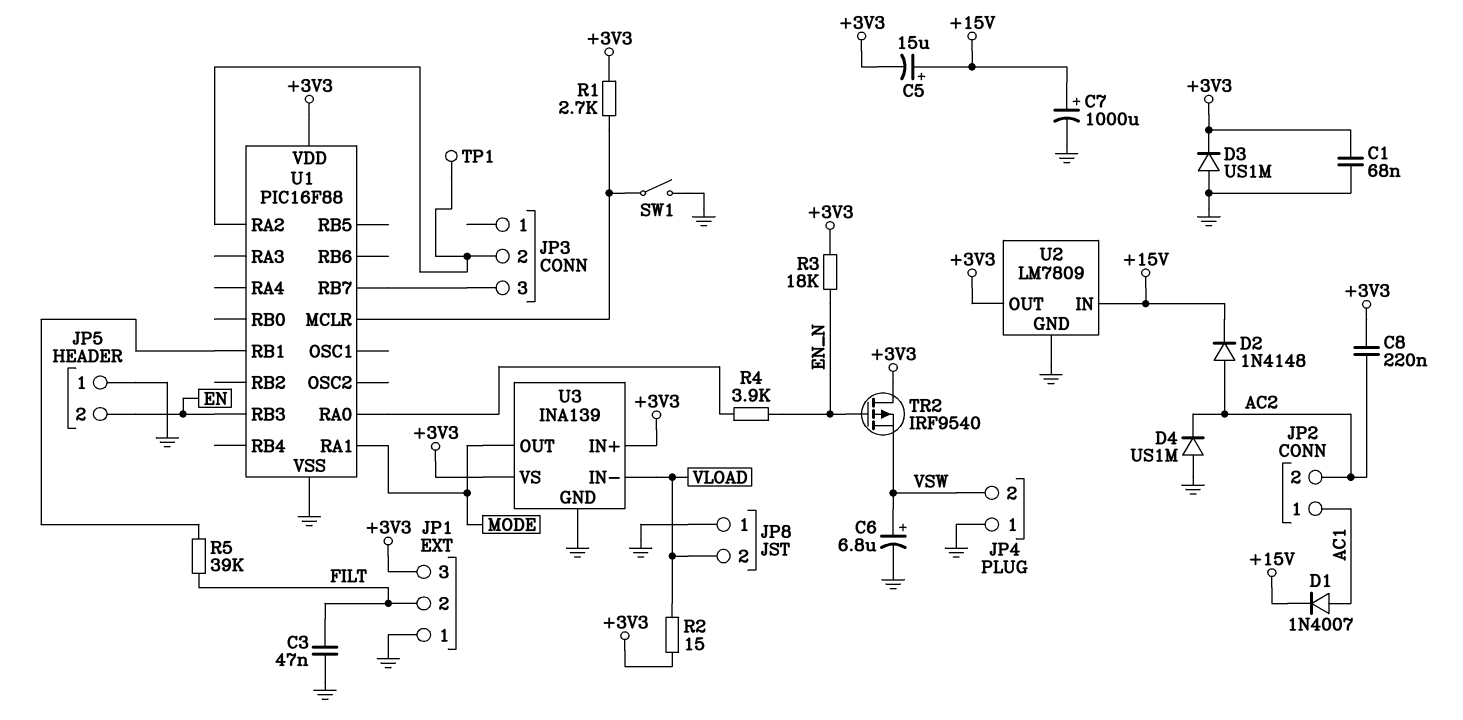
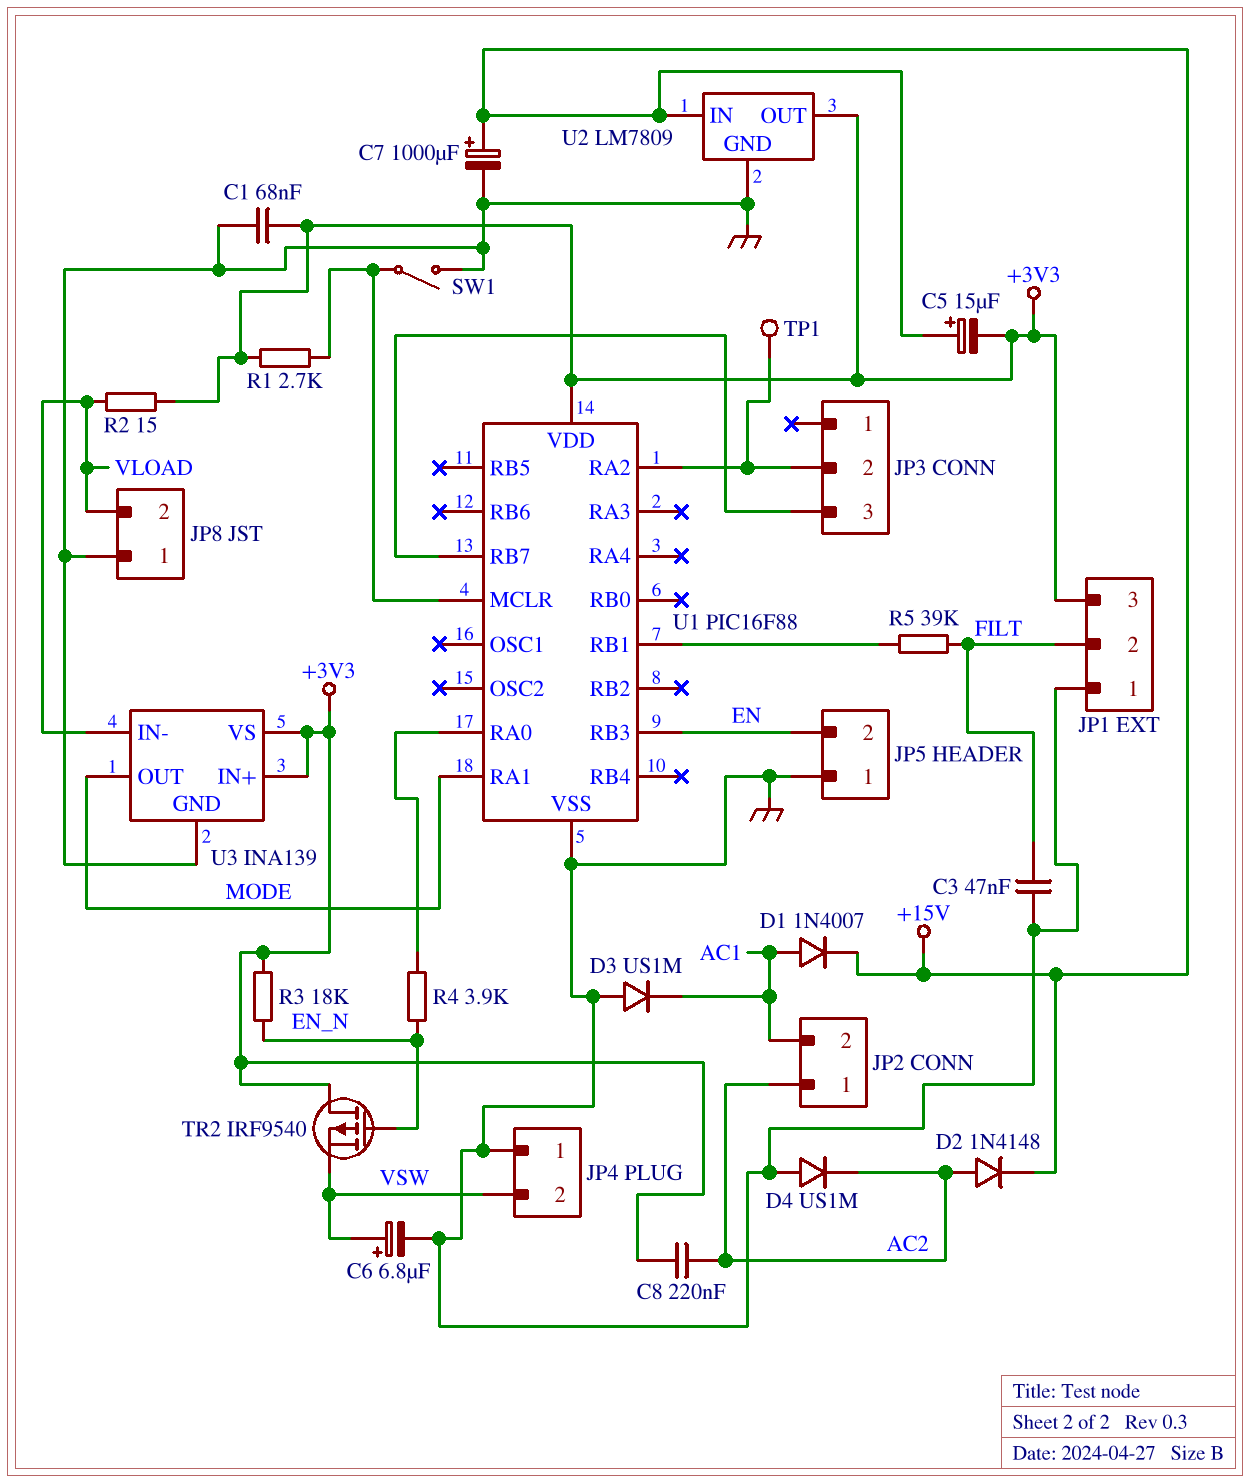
D3: diode US1M (A GND, K +3V3) -> diode US1M (A GND, K AC1)
JP2 pin 1: AC1 -> AC2
JP2 pin 2: AC2 -> AC1

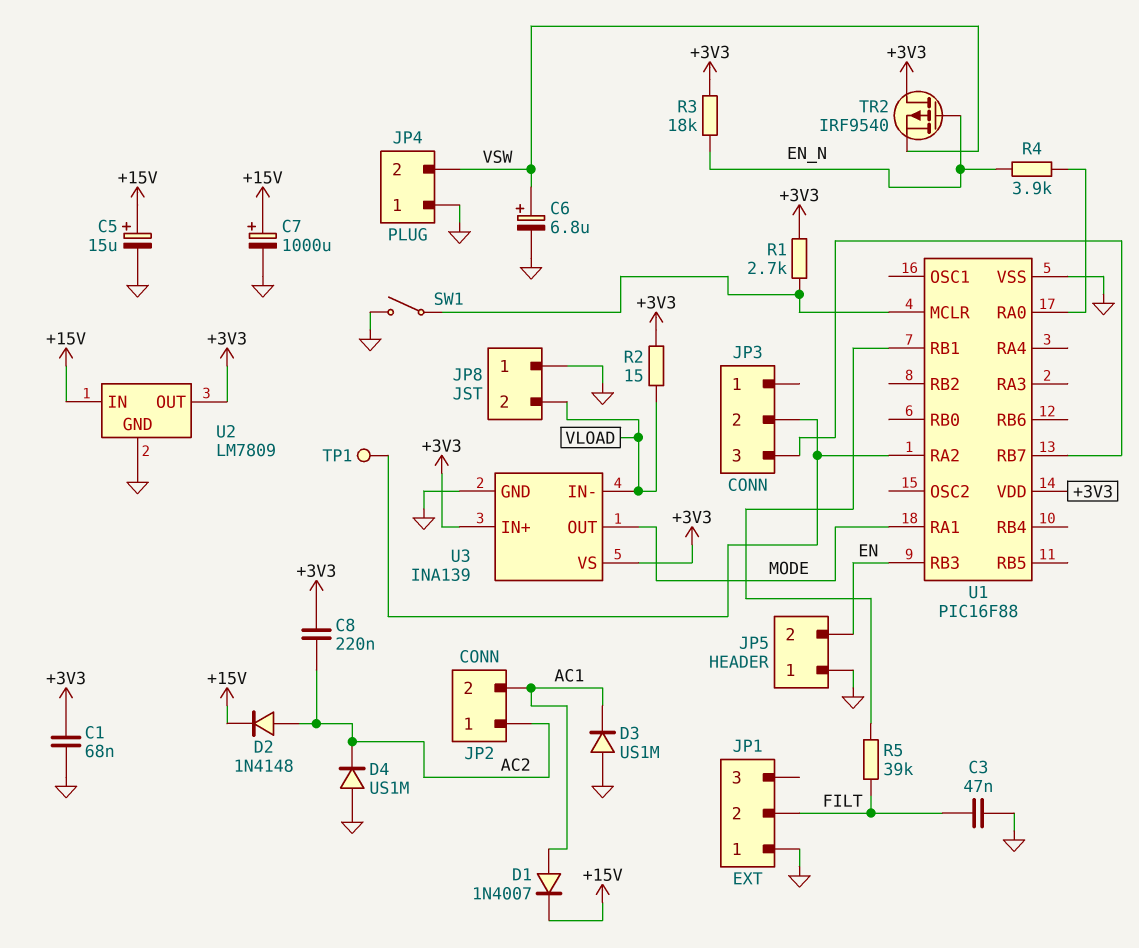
C5: 15uF (plus +15V, minus +3V3) -> 15uF (plus +15V, minus GND)
JP1 pin 3: +3V3 -> none

